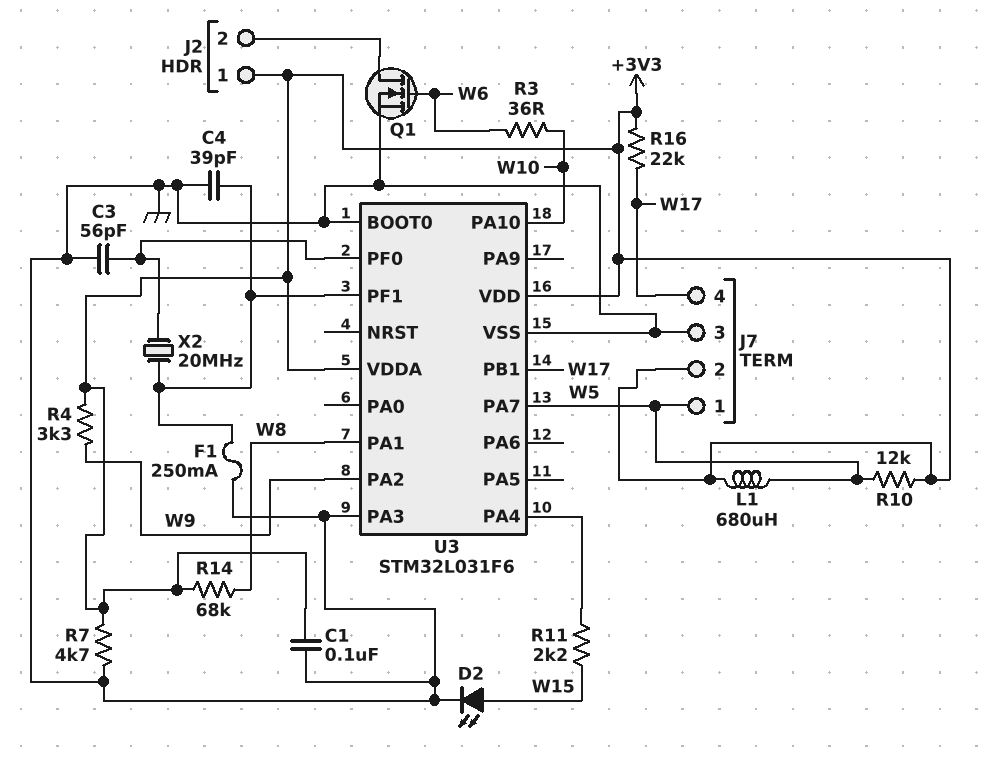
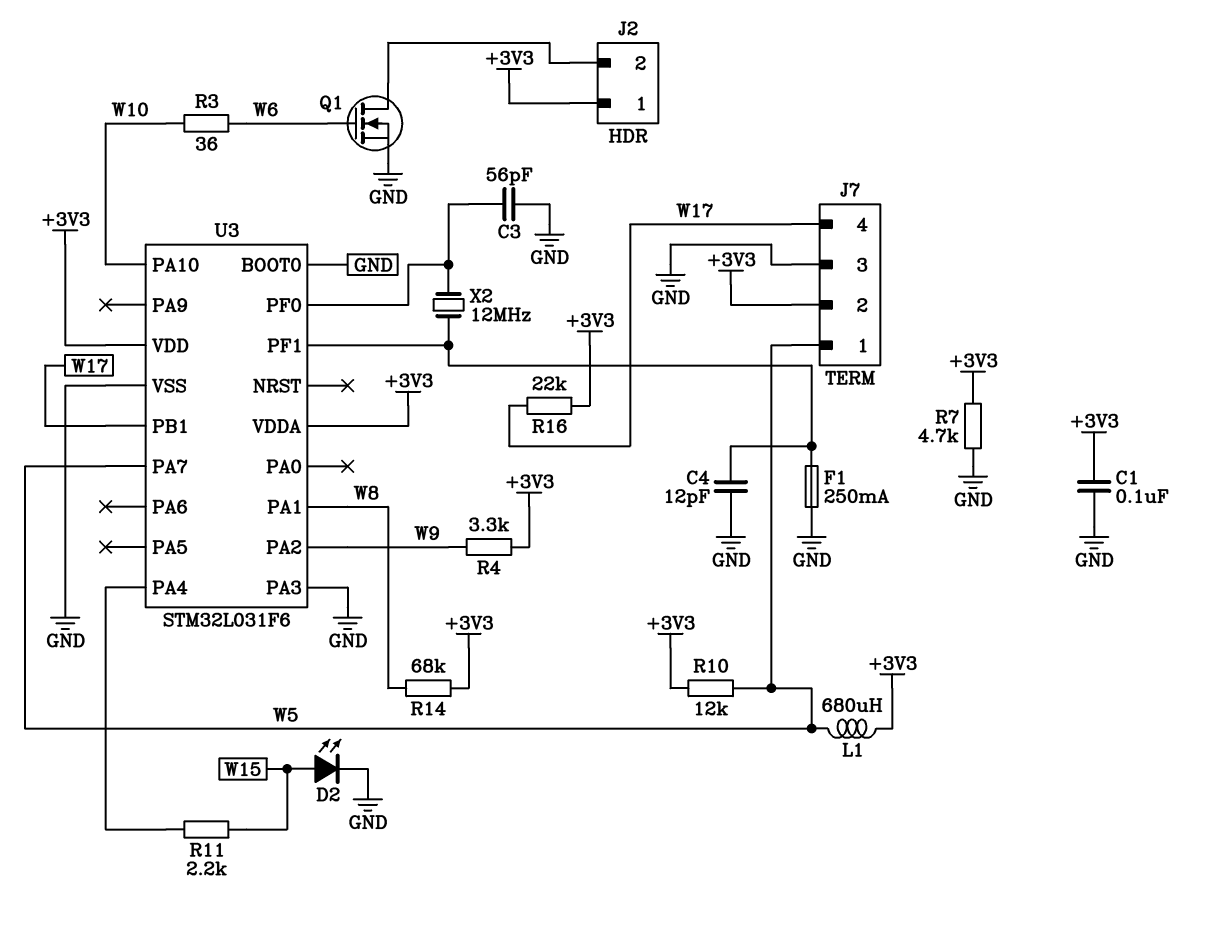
C4: 39pF (GND, U3/PF1) -> 12pF (GND, U3/PF1)
X2: 20MHz (U3/PF0, U3/PF1) -> 12MHz (U3/PF0, U3/PF1)

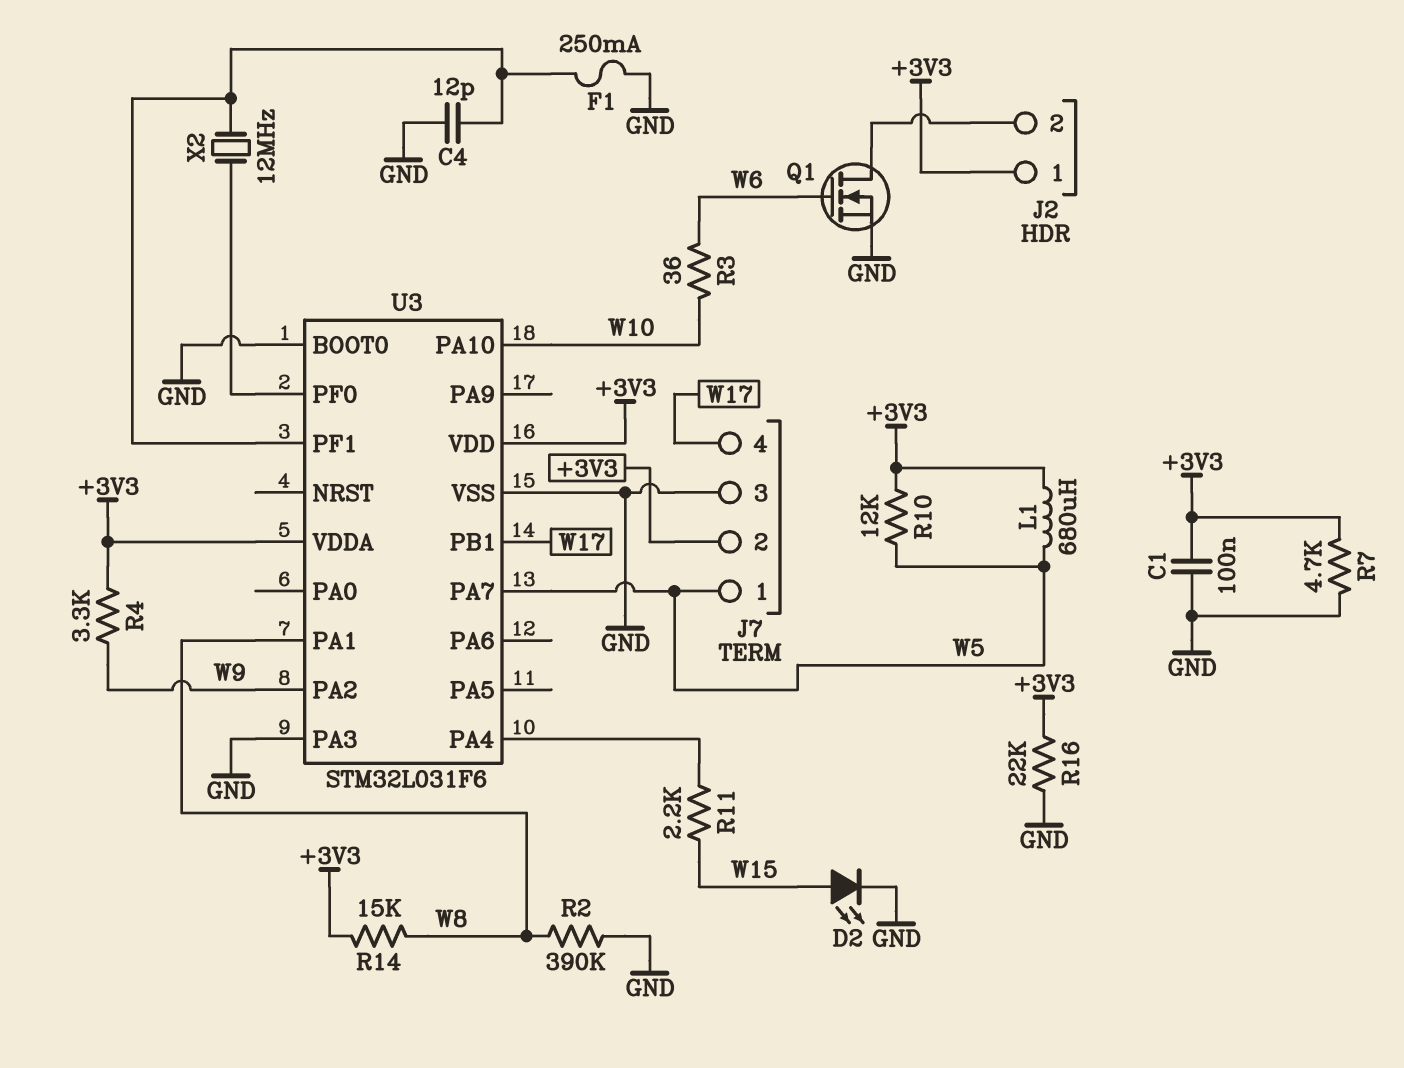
C3: 56pF (GND, U3/PF0) -> none
R2: none -> 390k (GND, W8)
R14: 68k (+3V3, W8) -> 15k (+3V3, W8)
R16: 22k (+3V3, W17) -> 22k (+3V3, GND)

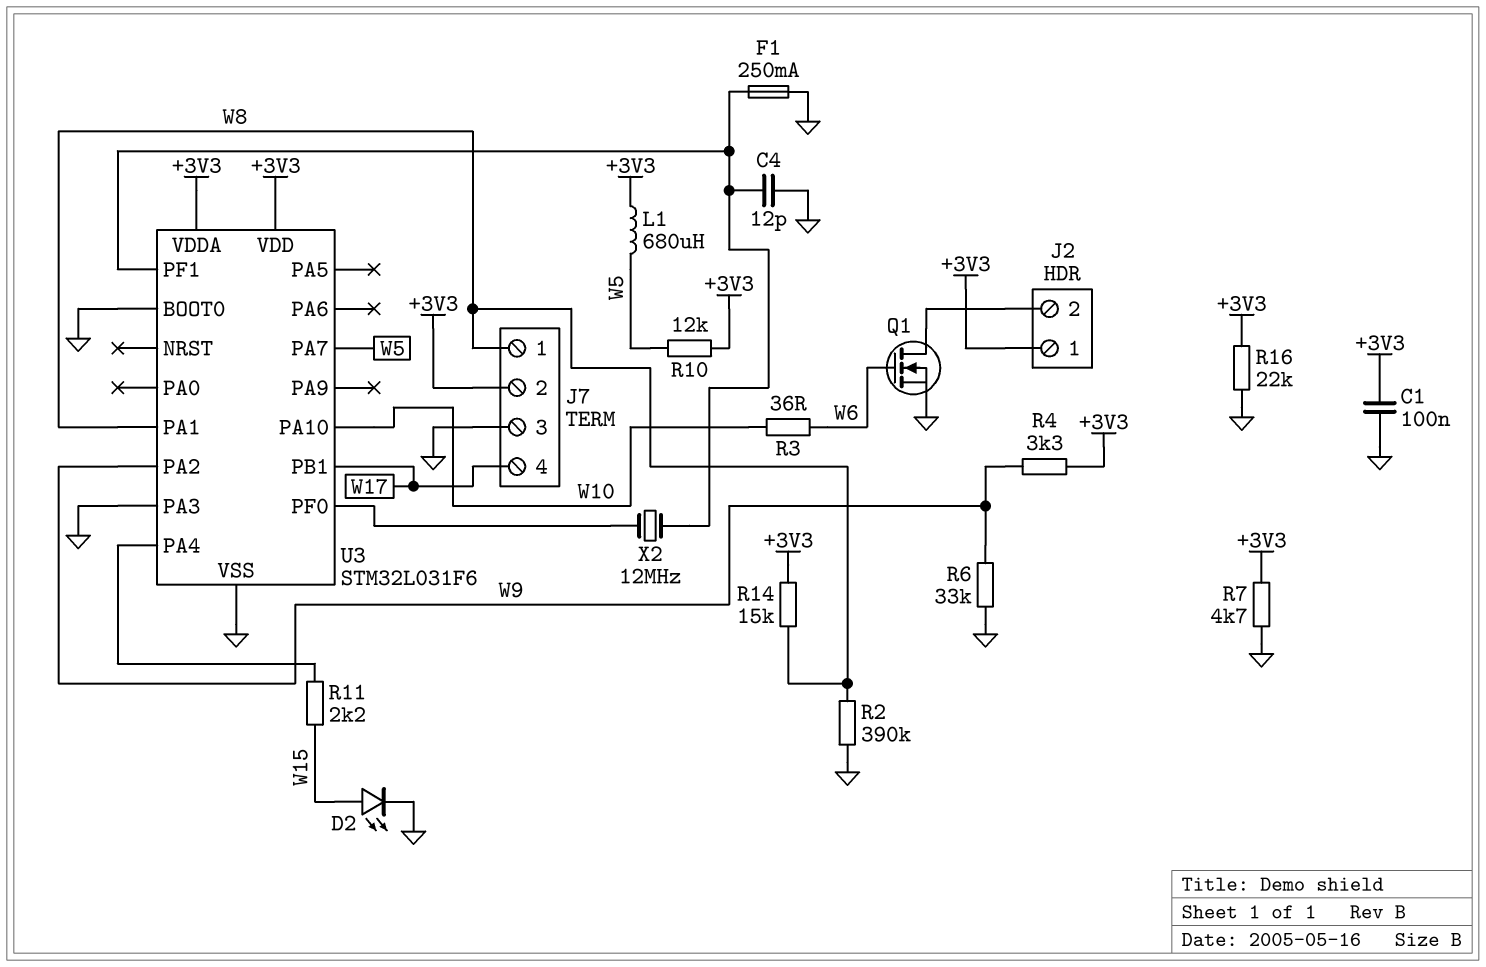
J7 pin 1: W5 -> W8
R6: none -> 33k (GND, W9)

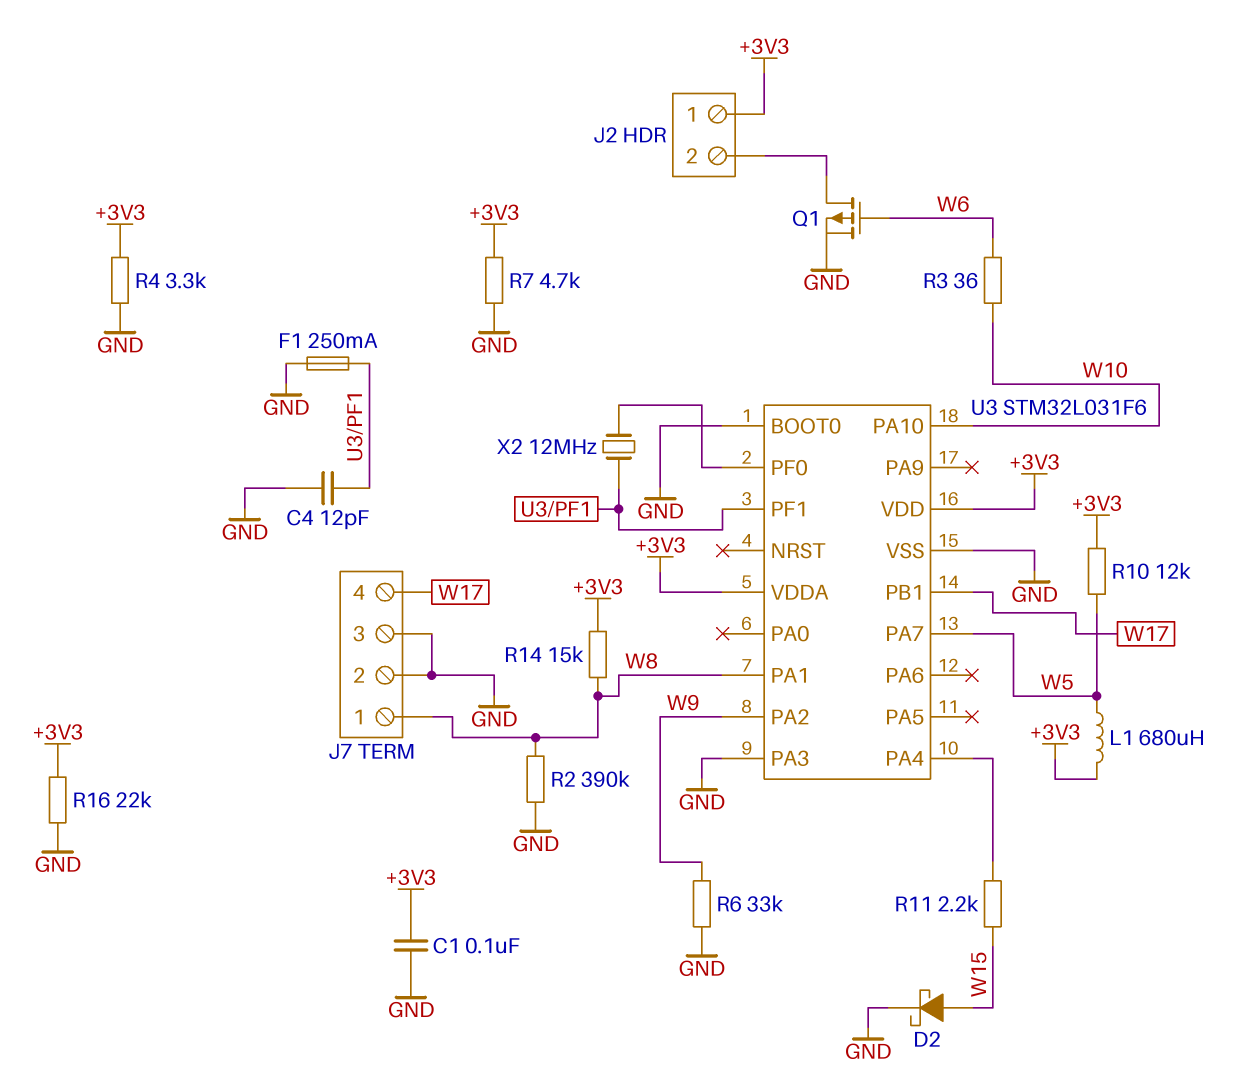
D2: LED (A W15, K GND) -> schottky (A W15, K GND)
J7 pin 2: +3V3 -> GND
Q1: NMOS (G W6, D J2/2, S GND) -> PMOS (G W6, D J2/2, S GND)
R4: 3.3k (+3V3, W9) -> 3.3k (+3V3, GND)

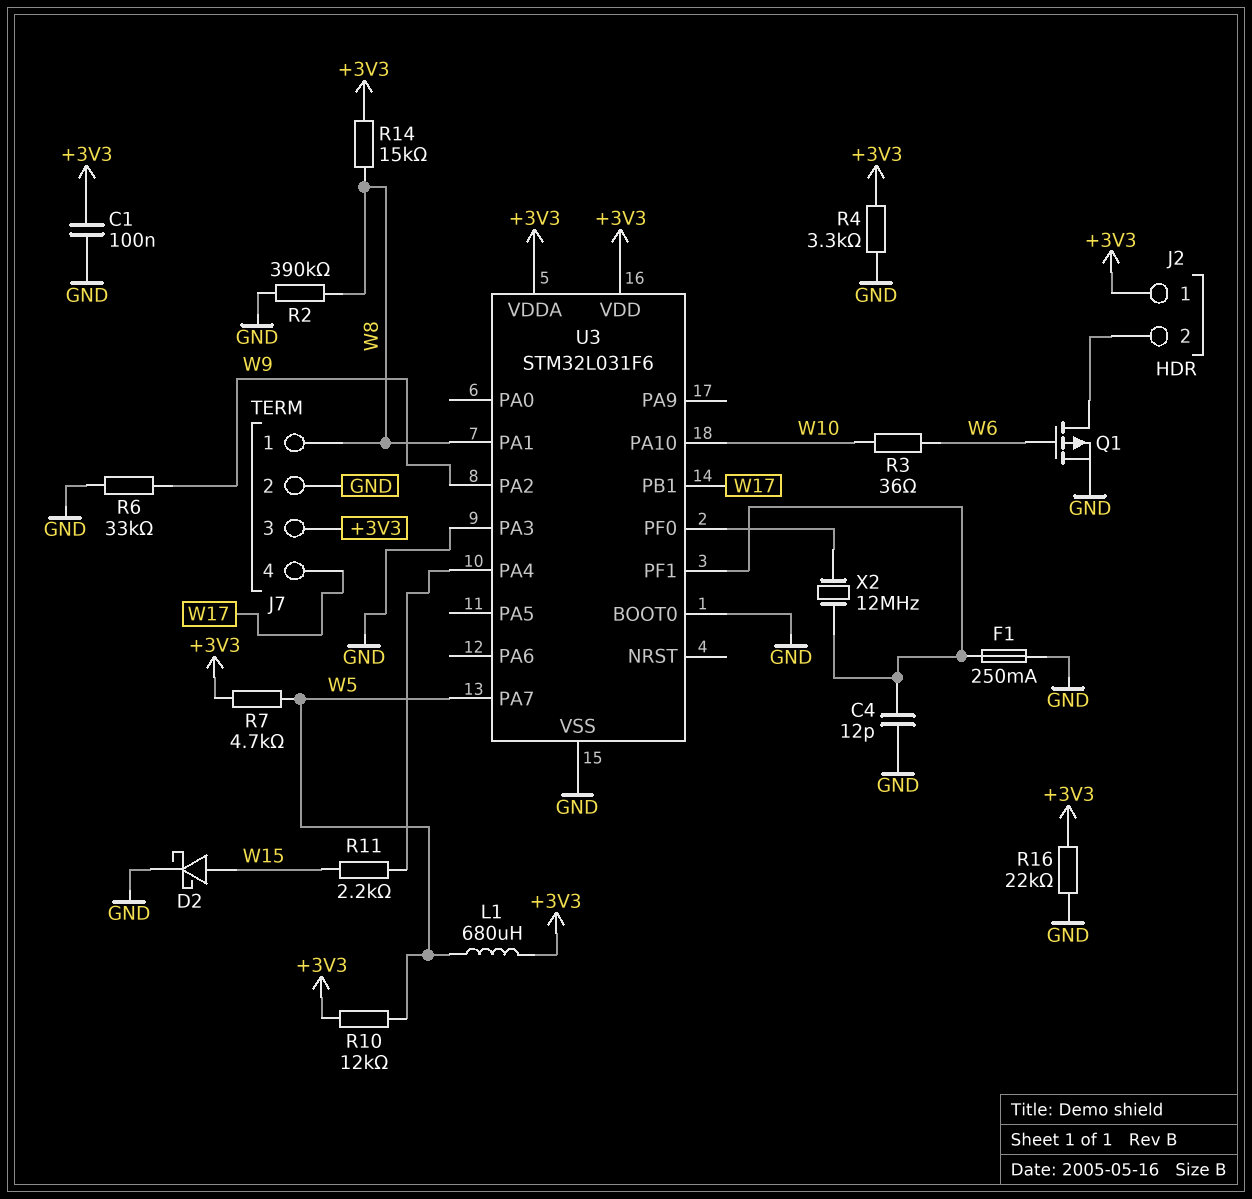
J7 pin 3: GND -> +3V3
R7: 4.7k (+3V3, GND) -> 4.7k (+3V3, W5)

